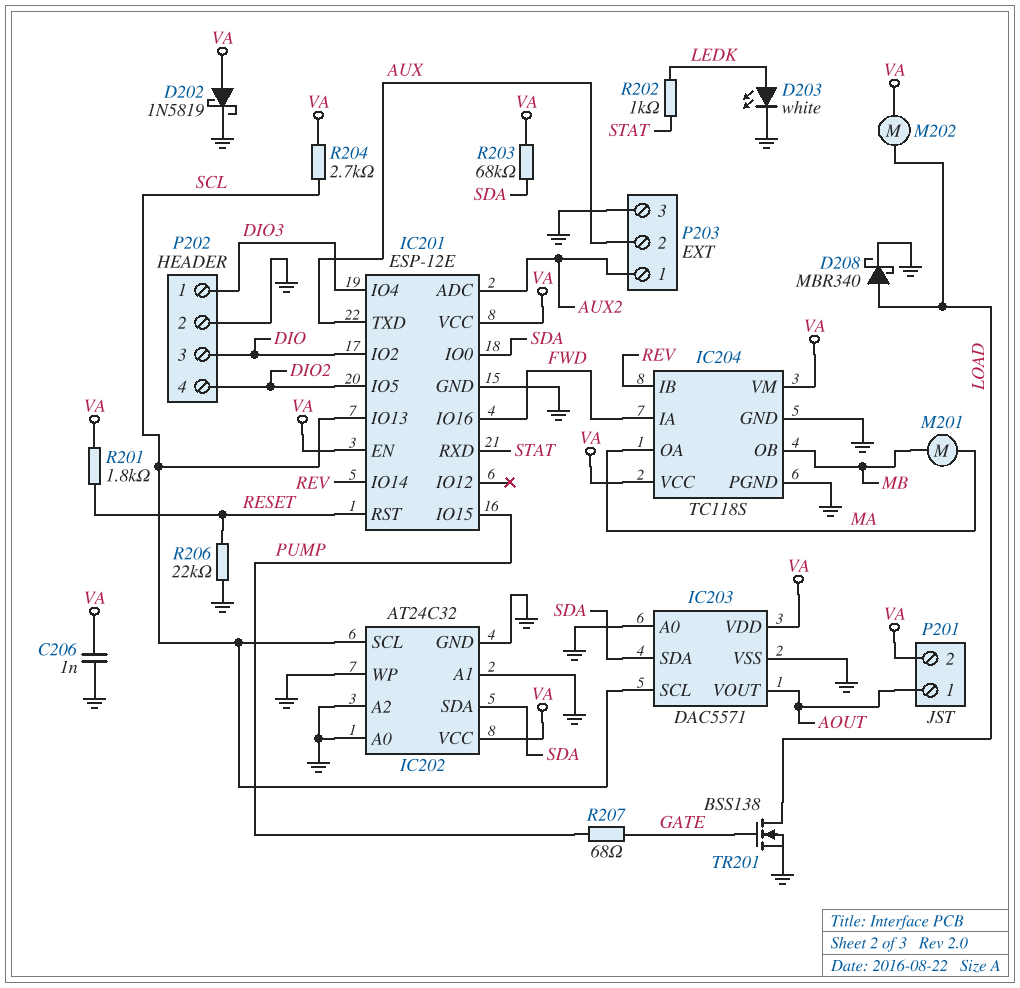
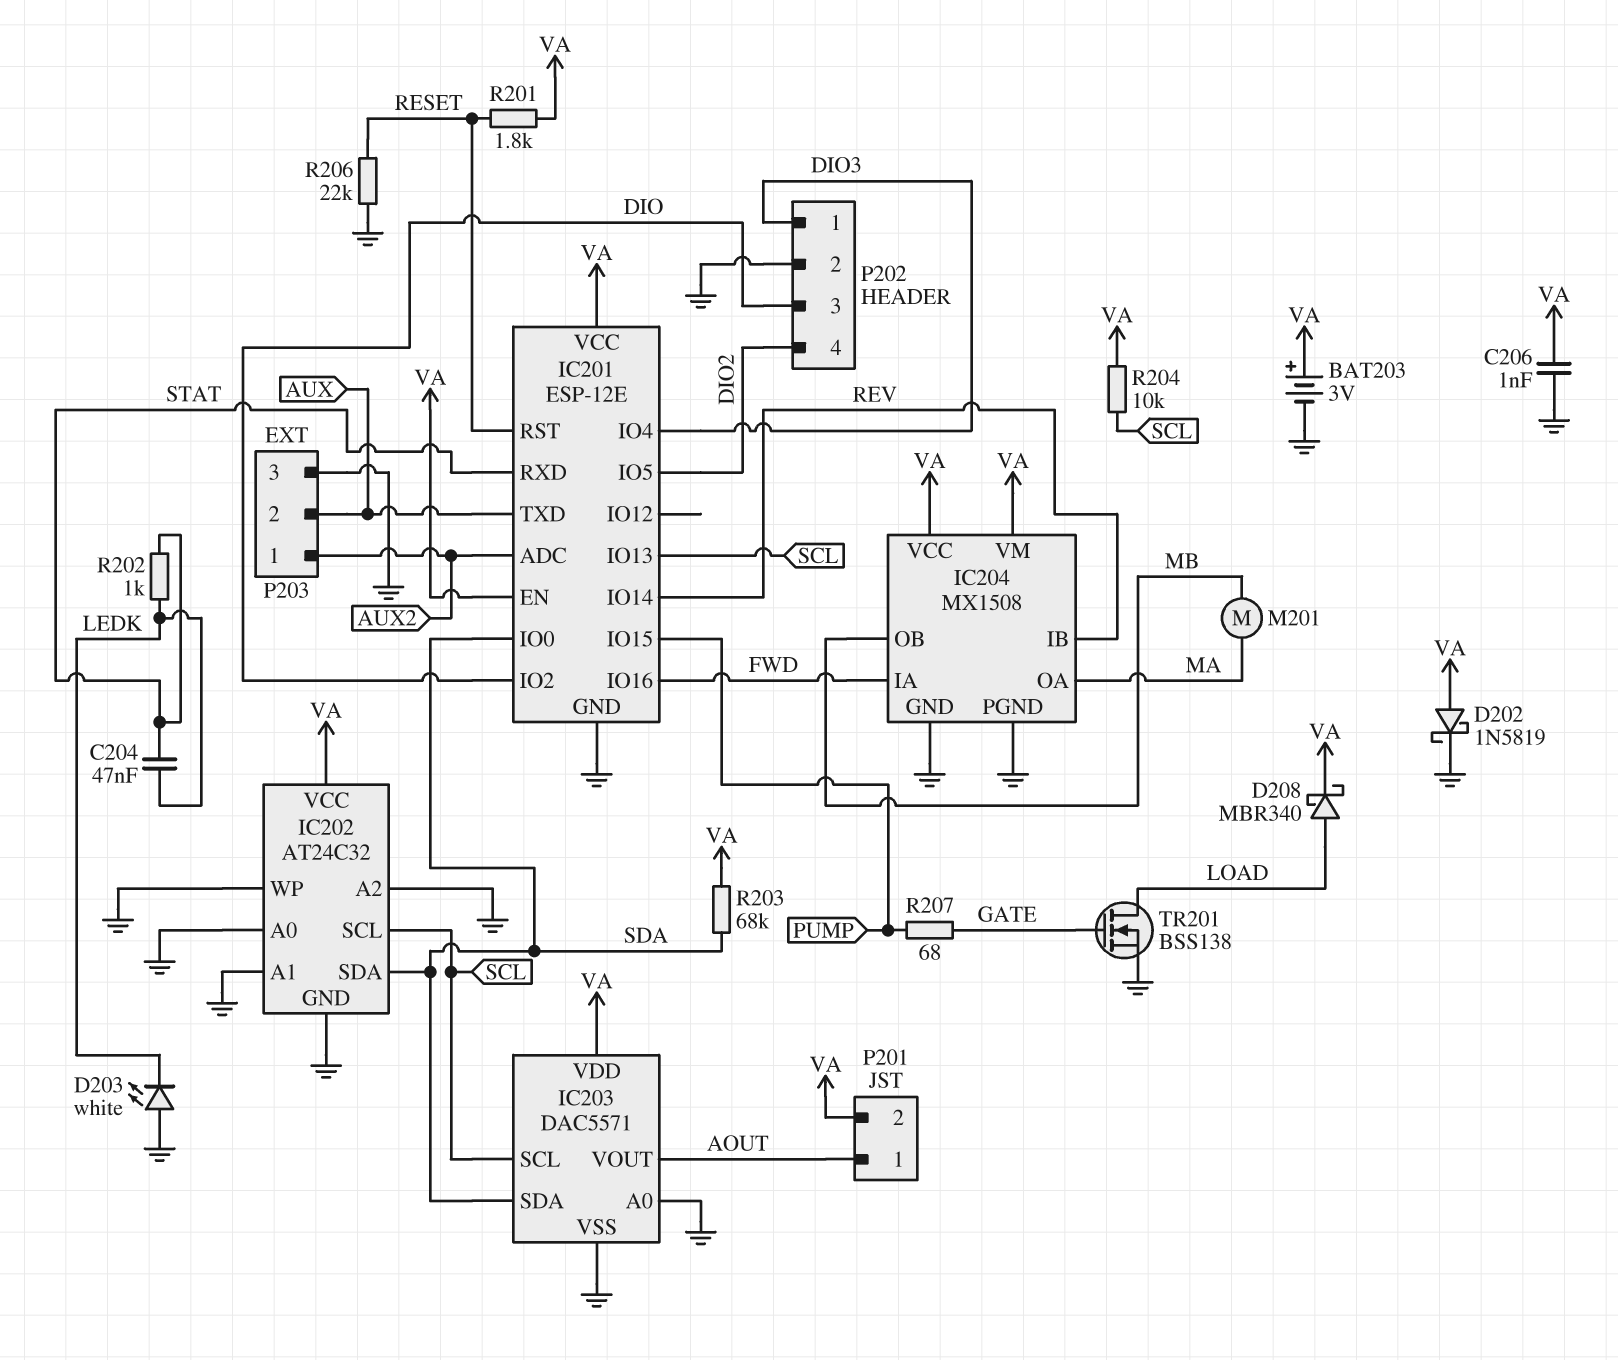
BAT203: none -> 3V (plus VA, minus GND)
C204: none -> 47nF (LEDK, STAT)
D203: LED white (A LEDK, K GND) -> LED white (A GND, K LEDK)
D208: schottky MBR340 (A LOAD, K GND) -> schottky MBR340 (A LOAD, K VA)
IC204: TC118S -> MX1508
M202: motor (LOAD, VA) -> none
R204: 2.7k (SCL, VA) -> 10k (SCL, VA)

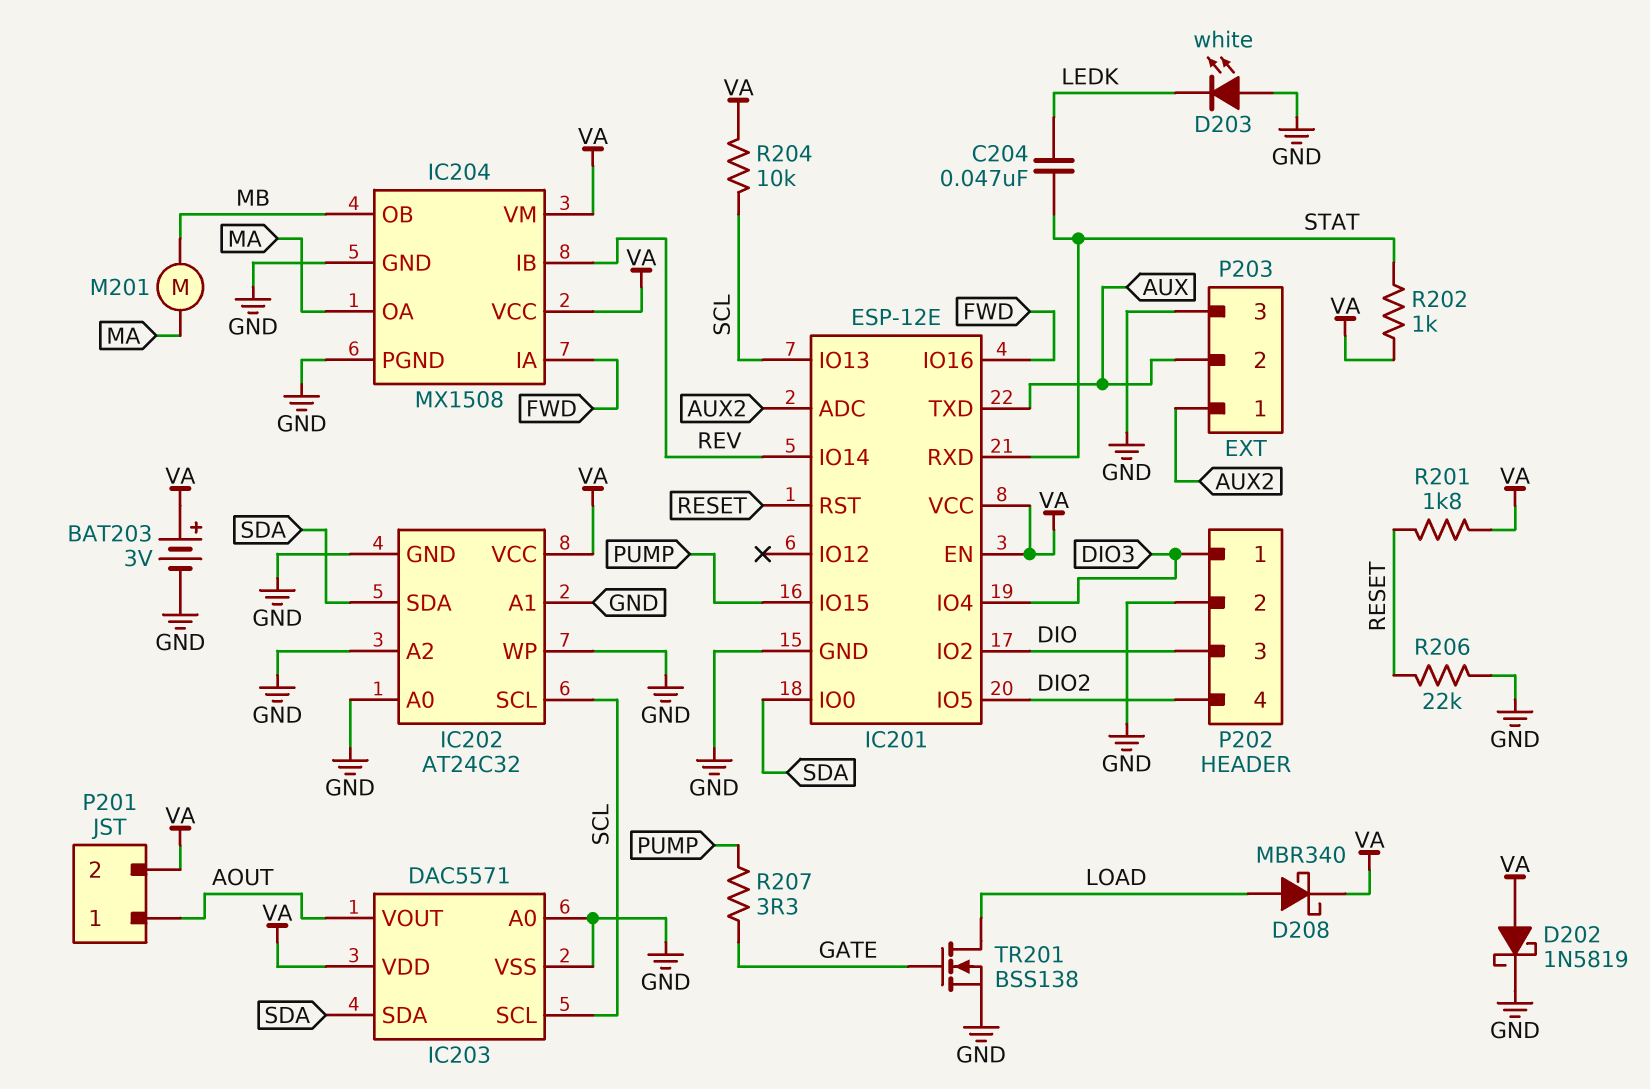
C206: 1nF (GND, VA) -> none
R202: 1k (LEDK, STAT) -> 1k (STAT, VA)
R203: 68k (SDA, VA) -> none
R207: 68 (GATE, PUMP) -> 3.3 (GATE, PUMP)

